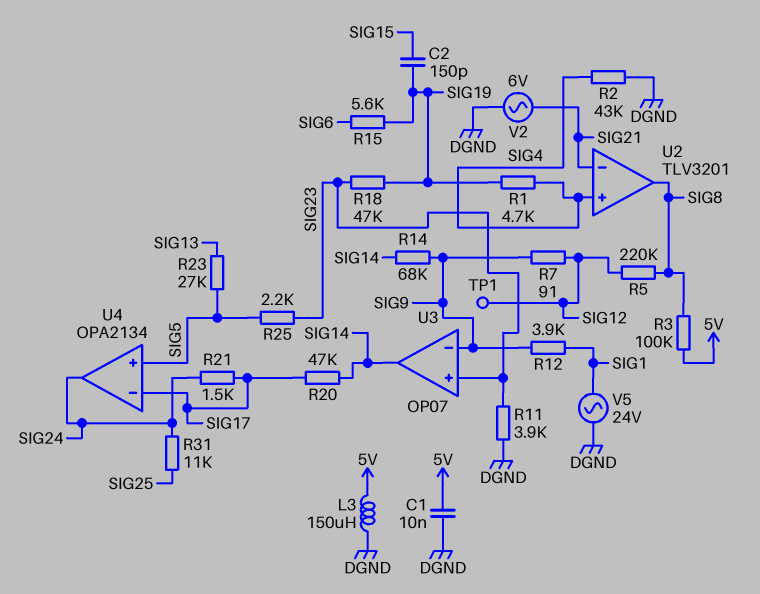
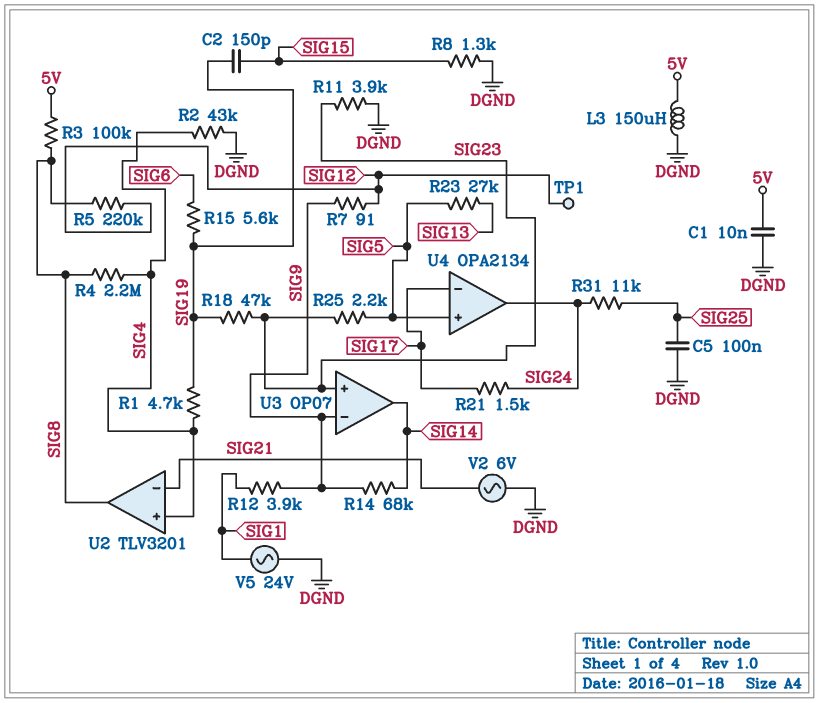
C5: none -> 100nF (DGND, SIG25)
R4: none -> 2.2M (SIG4, SIG8)
R8: none -> 1.3k (DGND, SIG15)
R20: 47k (SIG14, SIG17) -> none

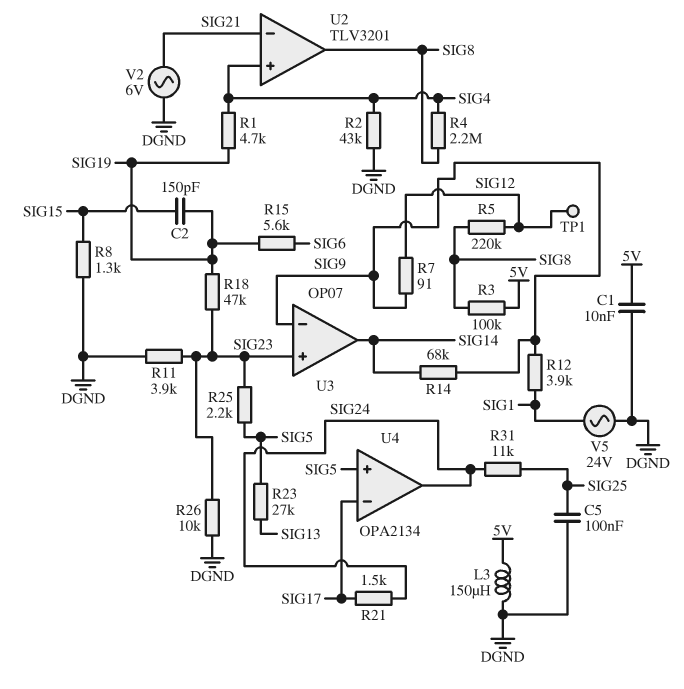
R26: none -> 10k (DGND, SIG23)

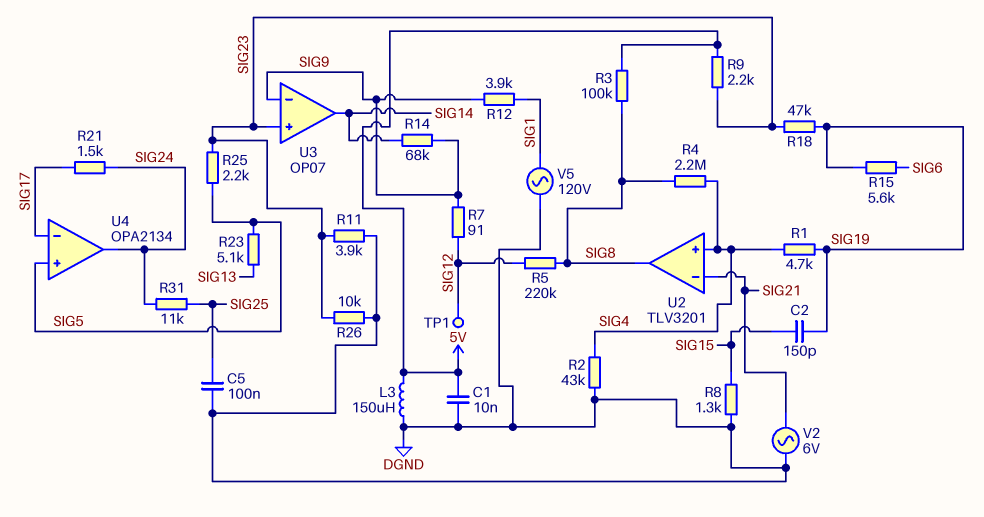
R9: none -> 2.2k (5V, SIG23)
R23: 27k (SIG5, SIG13) -> 5.1k (SIG5, SIG13)
V5: AC 24V (DGND, SIG1) -> AC 120V (DGND, SIG1)

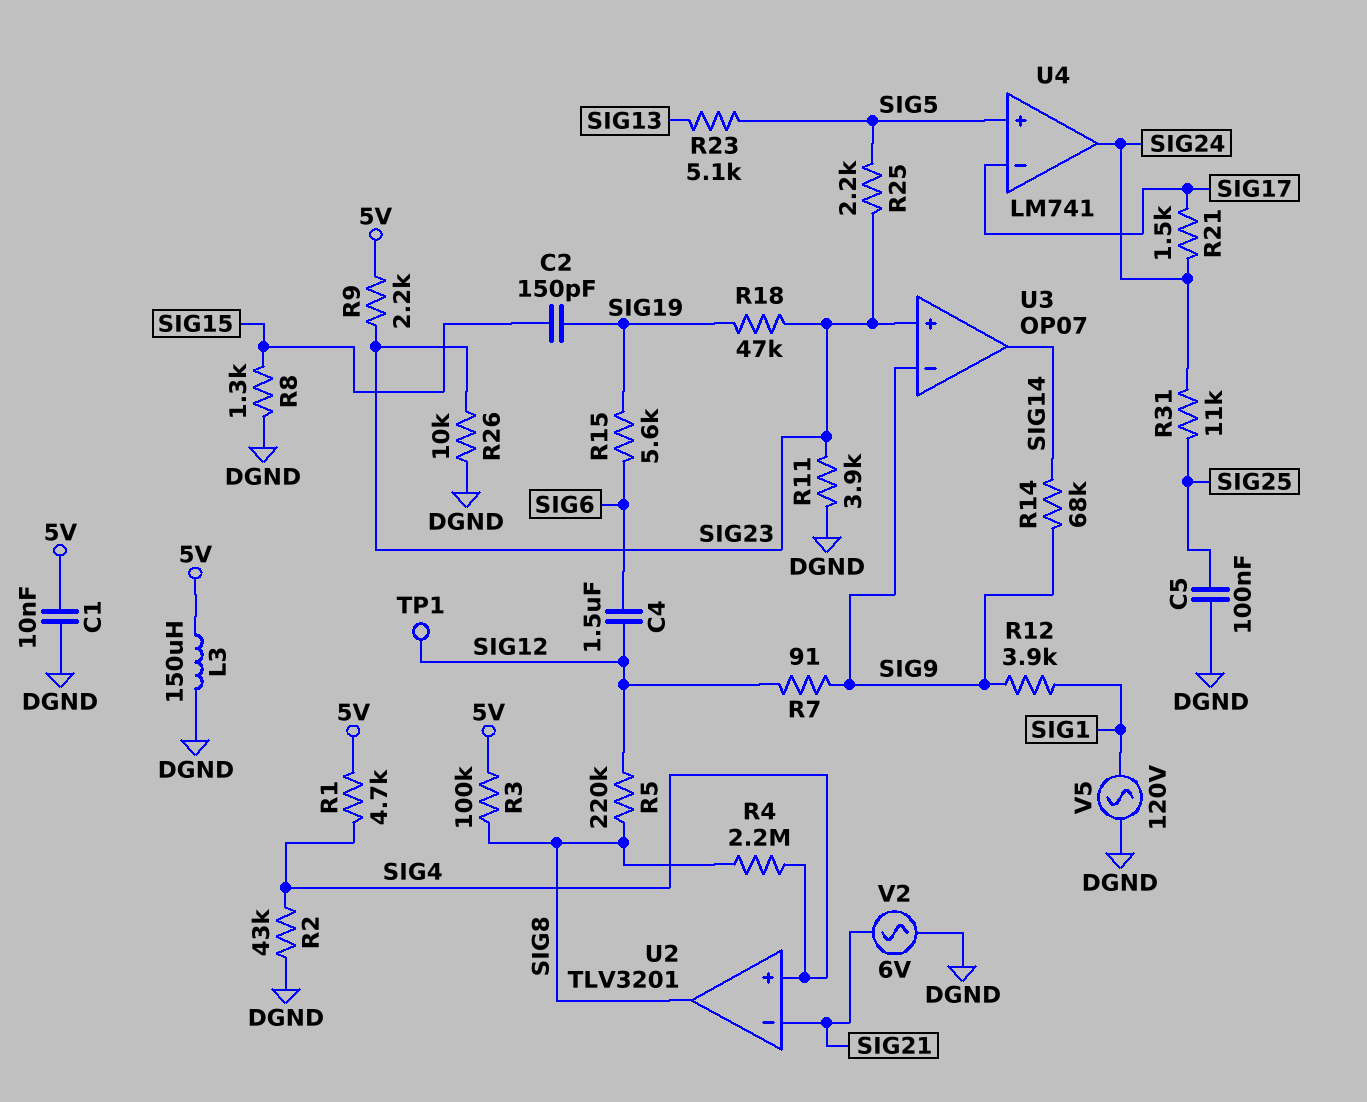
C4: none -> 1.5uF (SIG6, SIG12)
R1: 4.7k (SIG4, SIG19) -> 4.7k (5V, SIG4)
U4: OPA2134 -> LM741

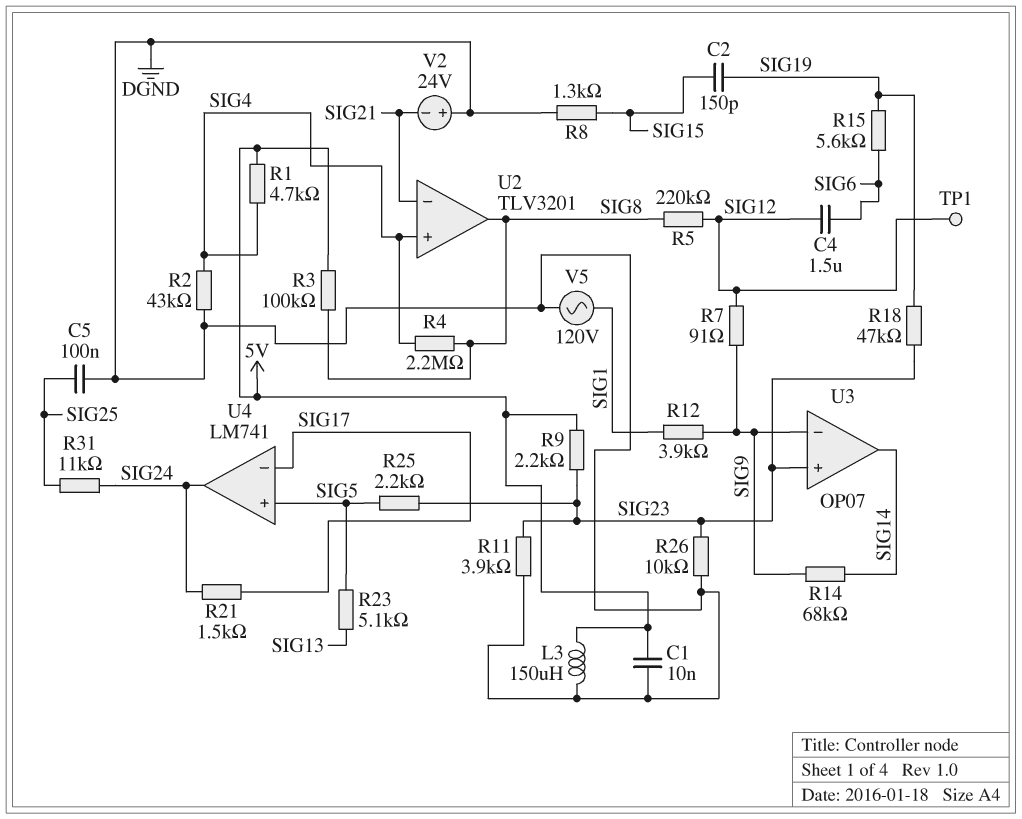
V2: AC 6V (DGND, SIG21) -> 24V (plus DGND, minus SIG21)

